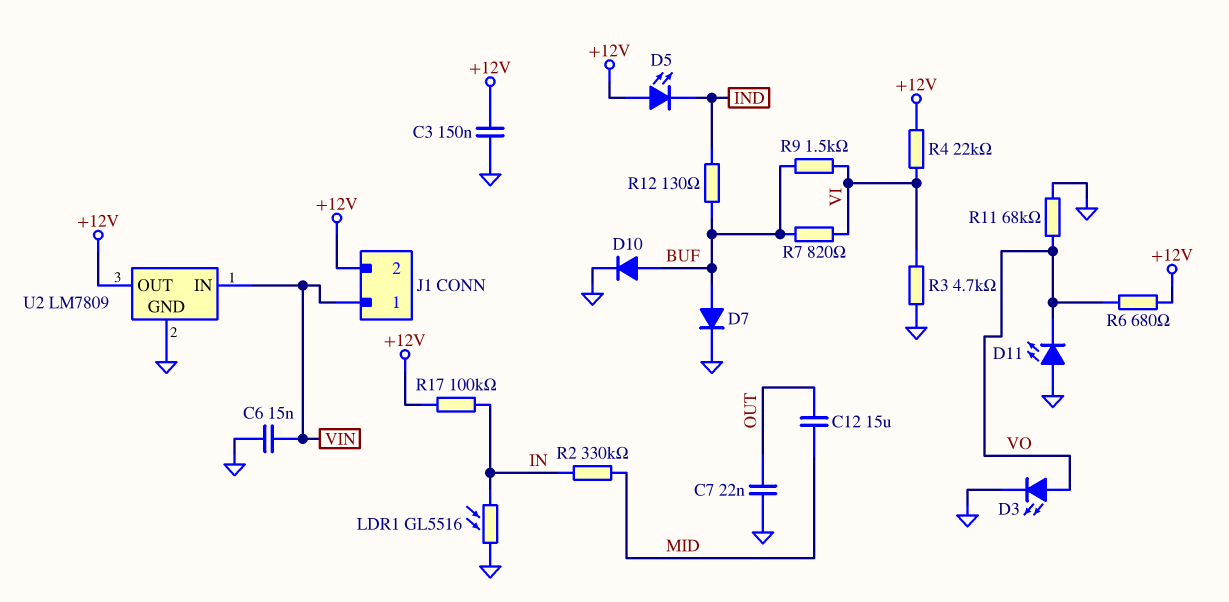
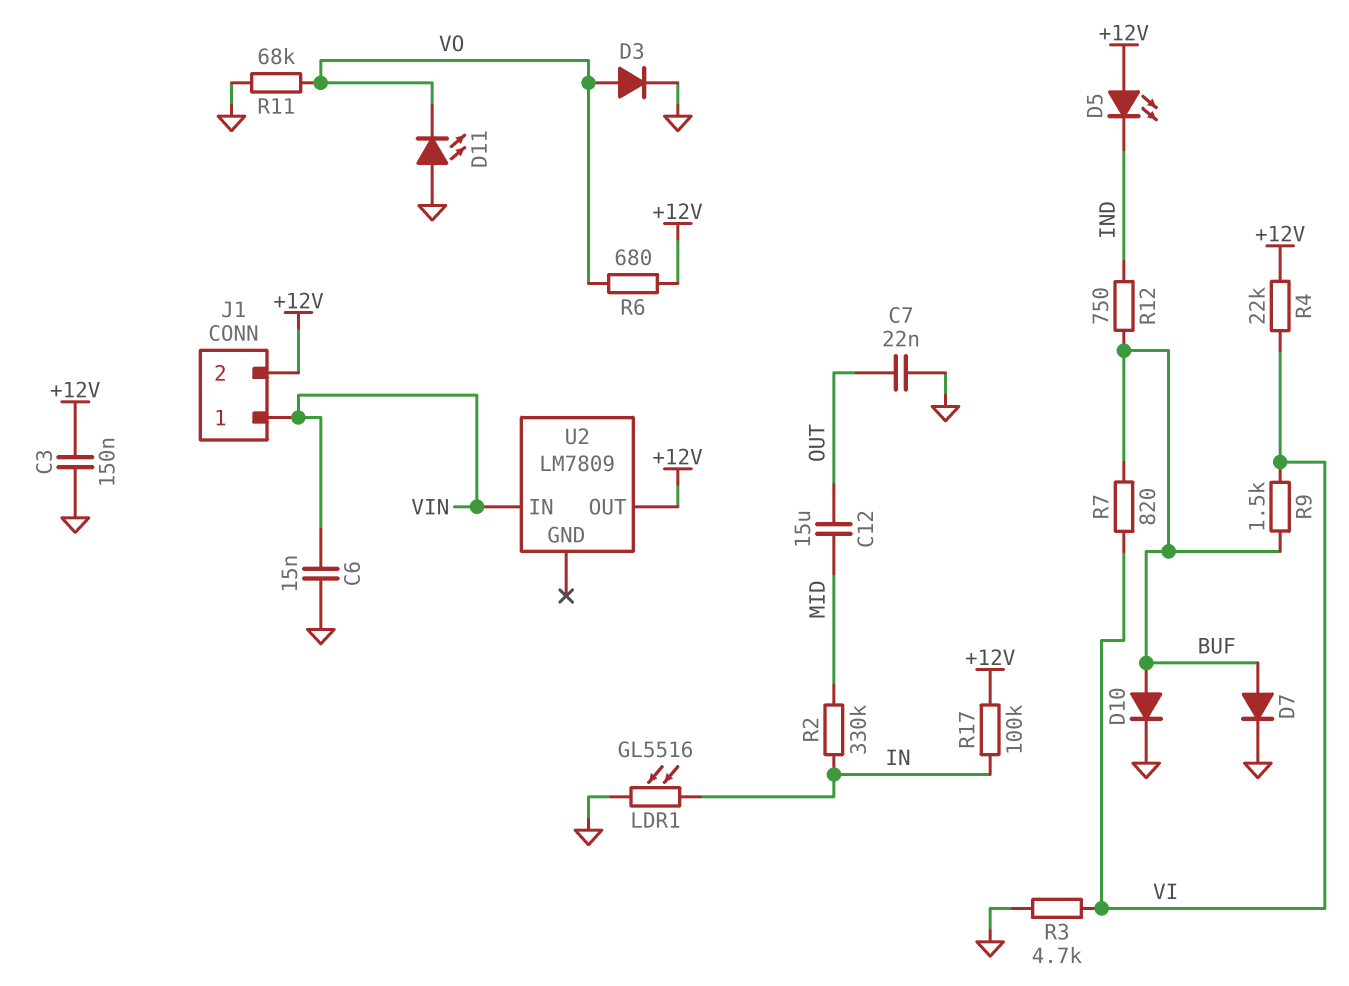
D3: LED (A VO, K GND) -> diode (A VO, K GND)
R12: 130 (BUF, IND) -> 750 (BUF, IND)
U2 pin GND: GND -> none

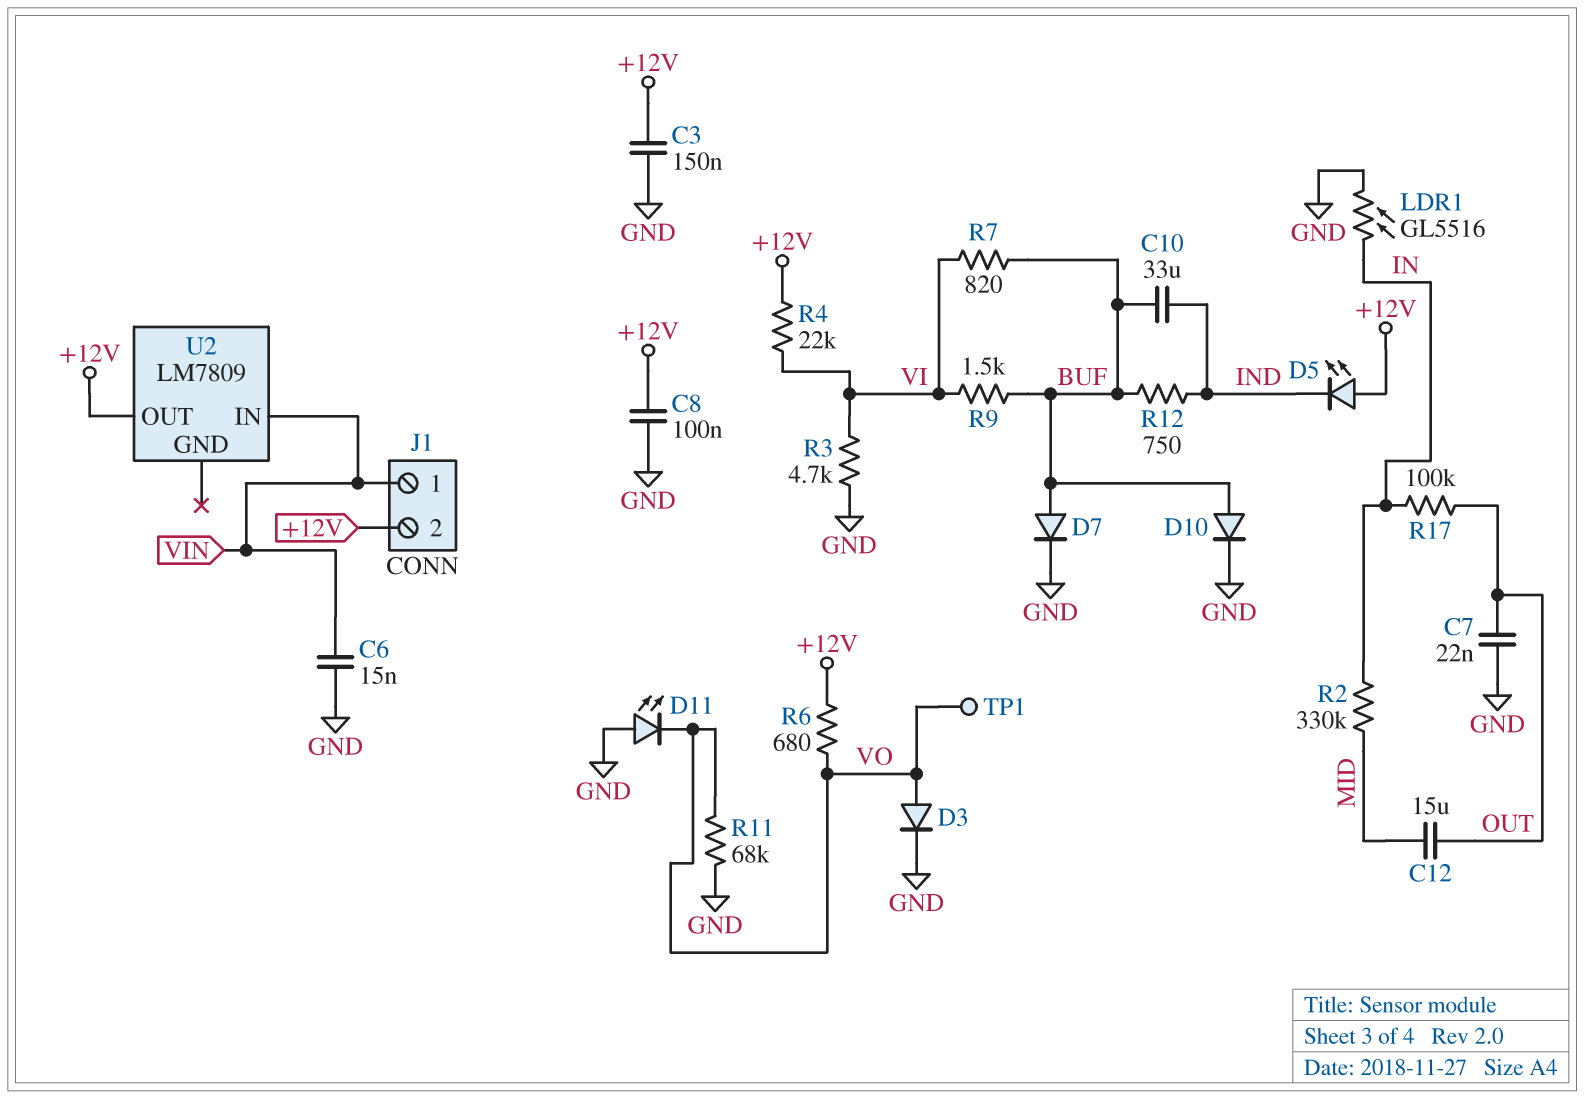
C8: none -> 100nF (+12V, GND)
C10: none -> 33uF (BUF, IND)
R17: 100k (+12V, IN) -> 100k (IN, OUT)
TP1: none -> test point (VO)

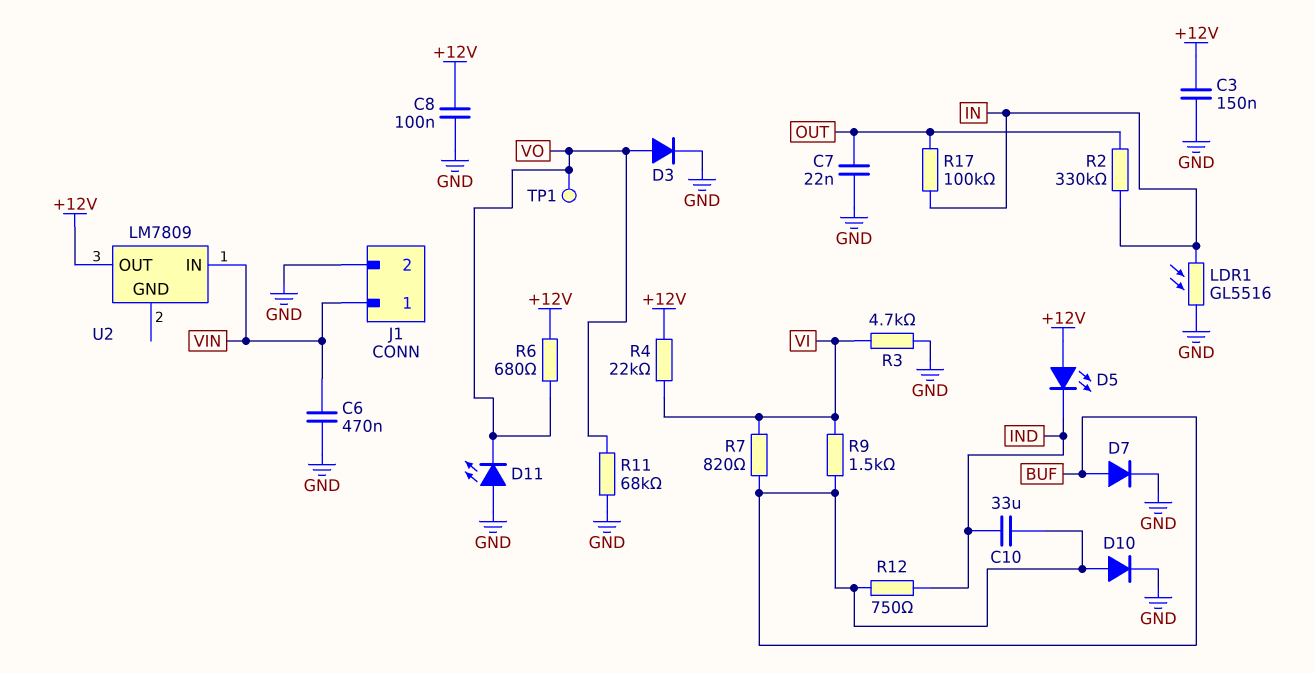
C6: 15nF (GND, VIN) -> 470nF (GND, VIN)
C12: 15uF (MID, OUT) -> none
J1 pin 2: +12V -> GND
R2: 330k (IN, MID) -> 330k (IN, OUT)

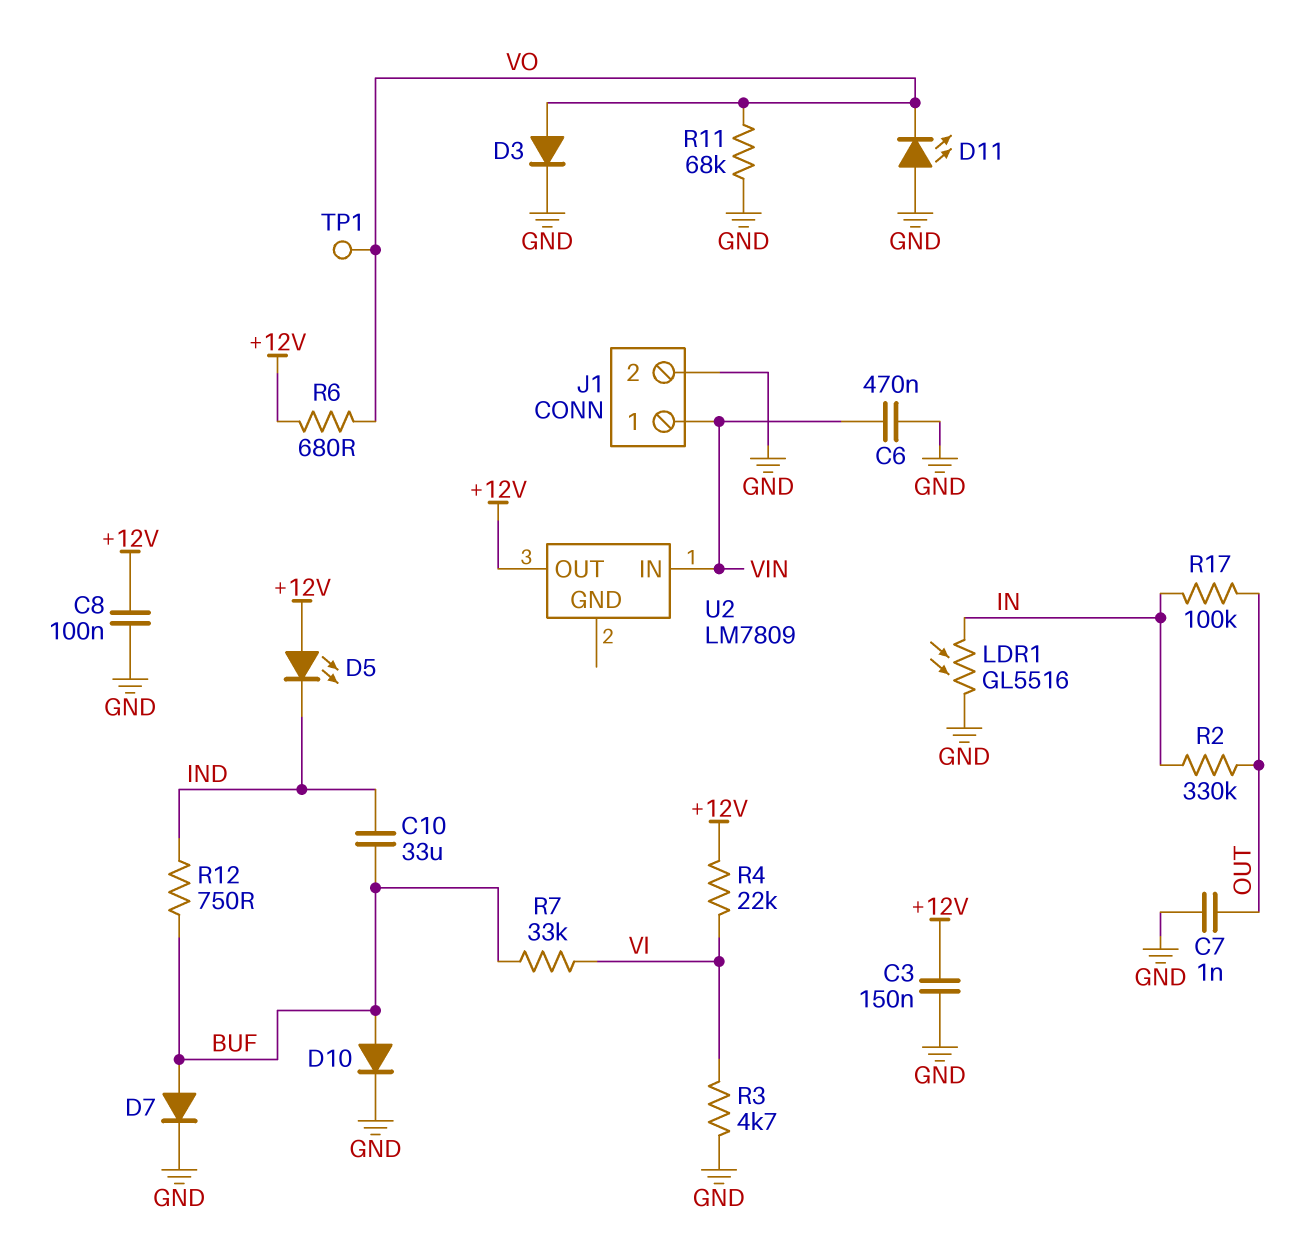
C7: 22nF (GND, OUT) -> 1nF (GND, OUT)
R7: 820 (BUF, VI) -> 33k (BUF, VI)
R9: 1.5k (BUF, VI) -> none

